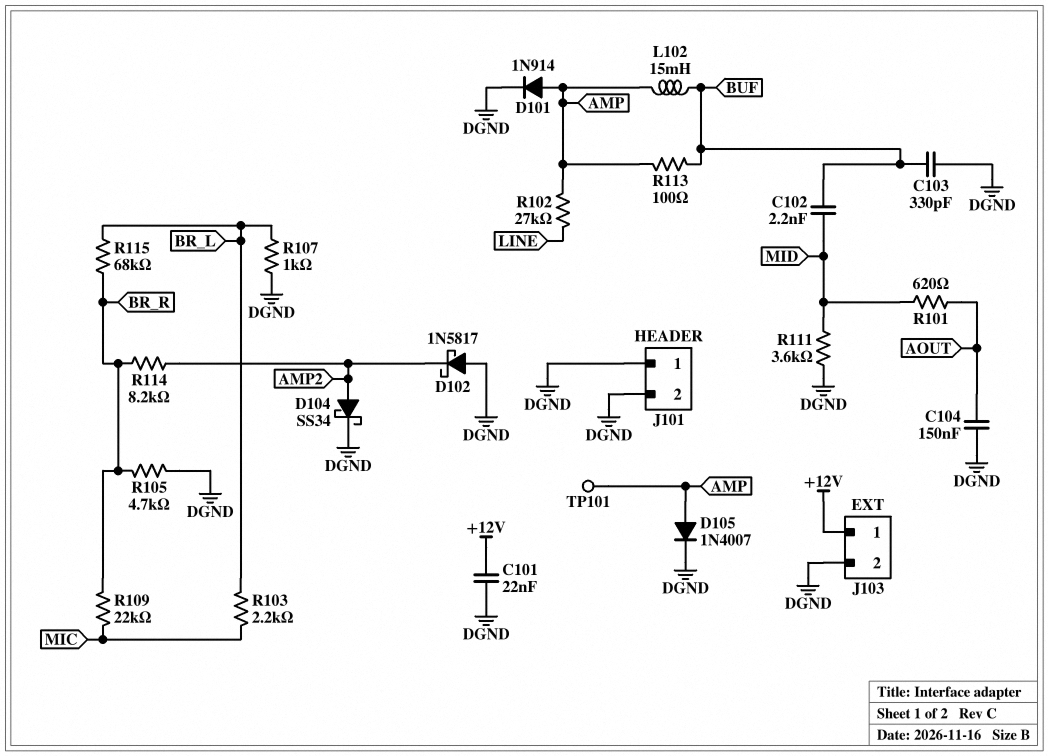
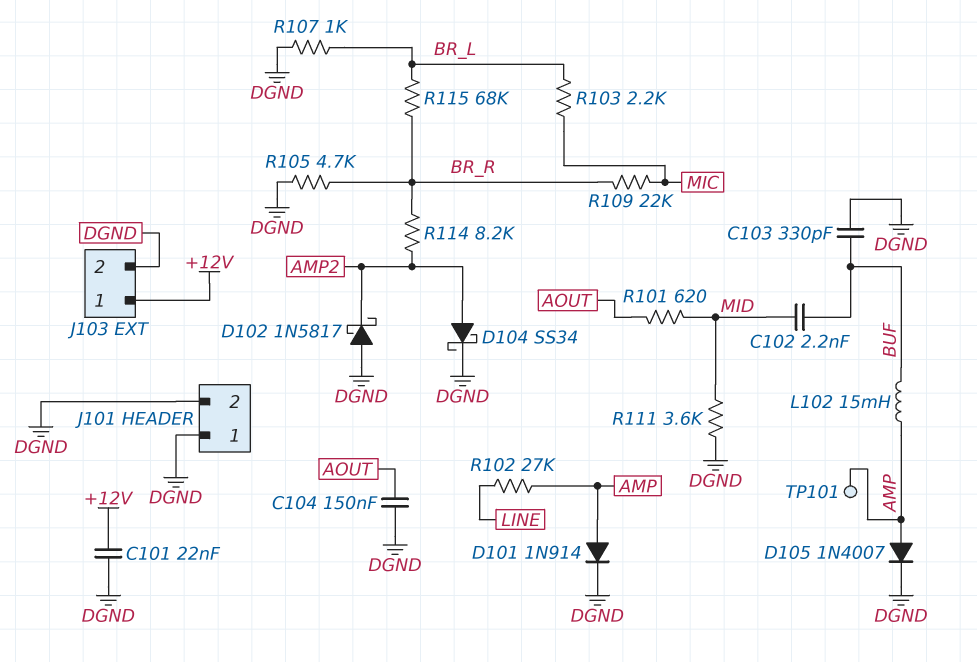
R113: 100 (AMP, BUF) -> none

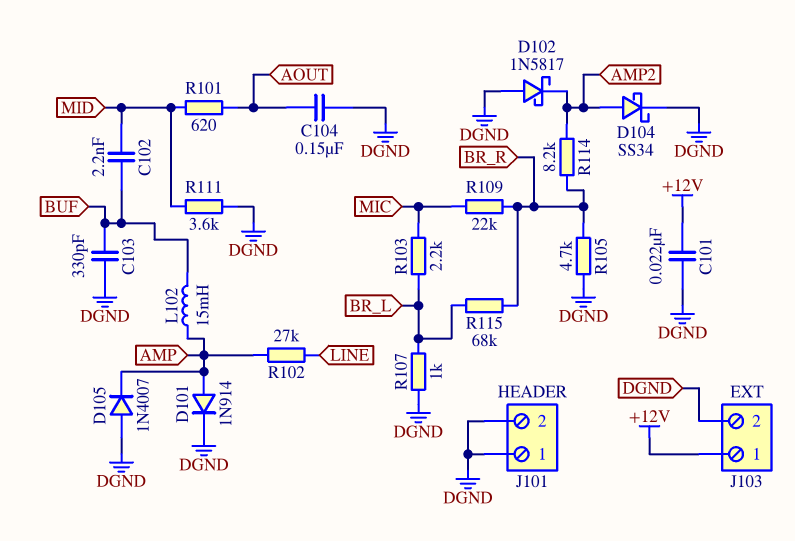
D105: diode 1N4007 (A AMP, K DGND) -> diode 1N4007 (A DGND, K AMP)
TP101: test point (AMP) -> none

